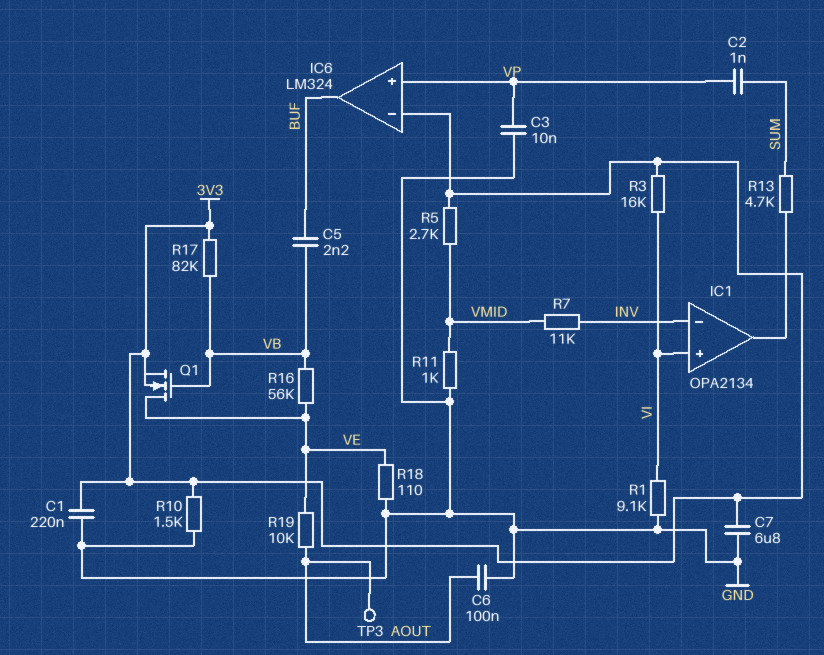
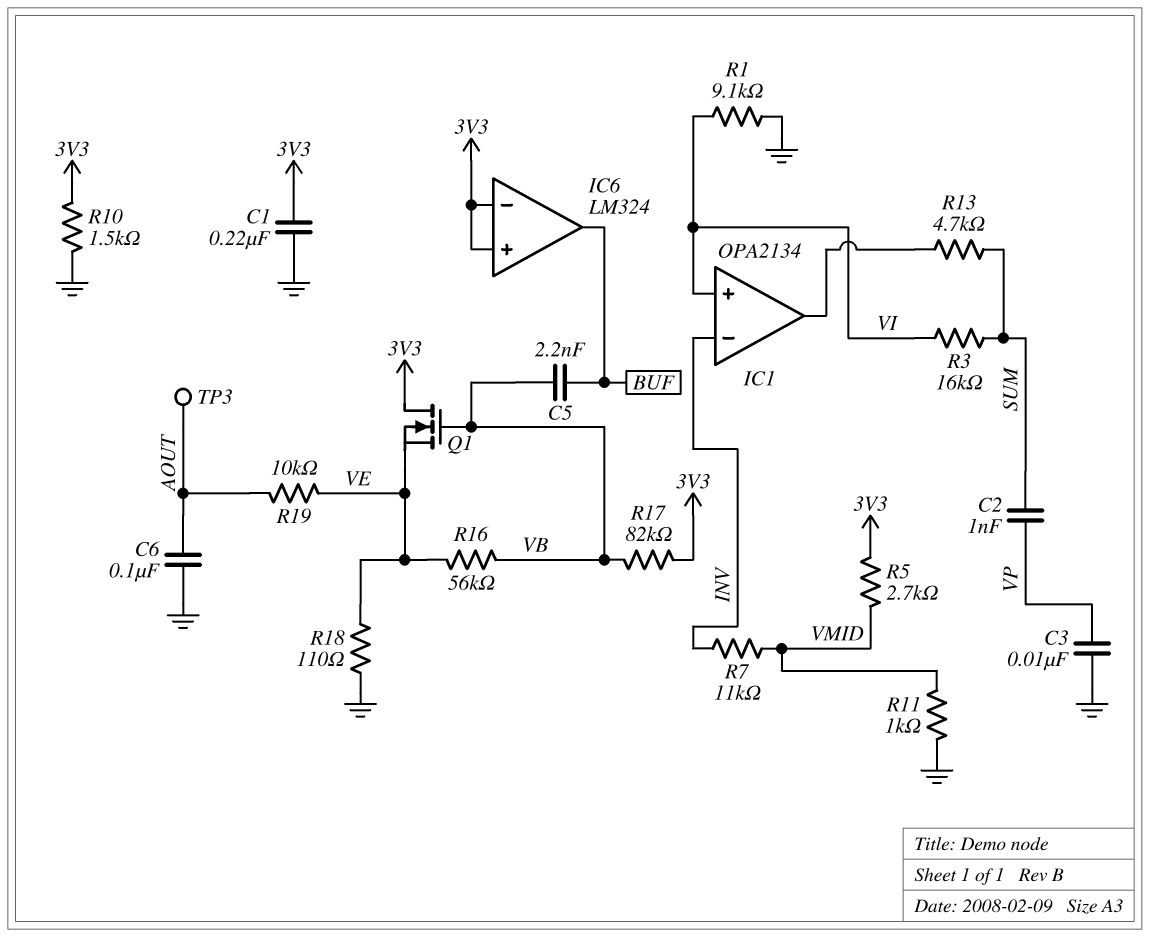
C7: 6.8uF (3V3, GND) -> none
IC6 pin in+: VP -> 3V3
Q1: NMOS (G VB, D VE, S 3V3) -> NMOS (G VB, D 3V3, S VE)
R3: 16k (3V3, VI) -> 16k (SUM, VI)

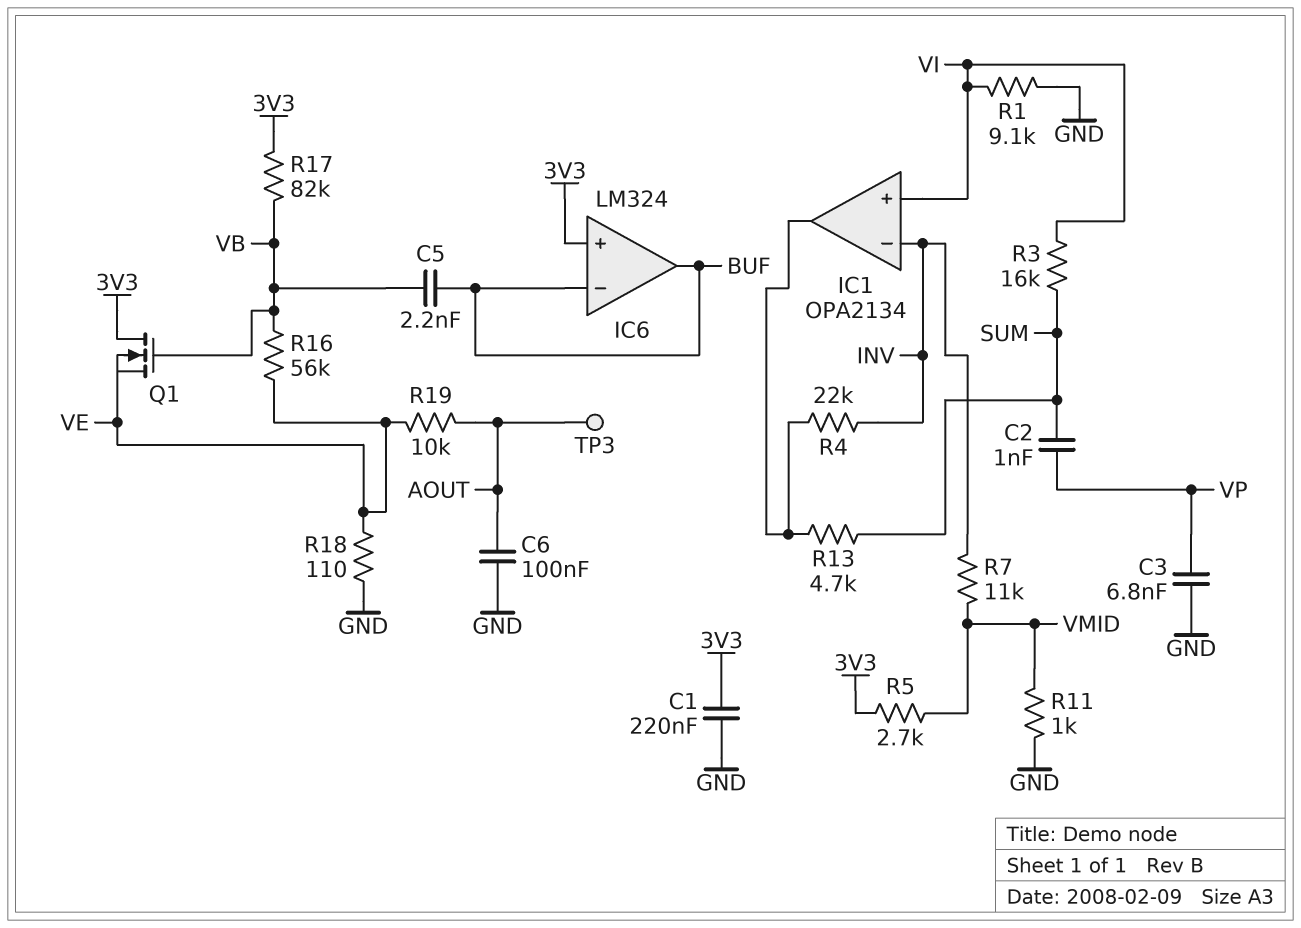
C3: 10nF (GND, VP) -> 6.8nF (GND, VP)
IC6 pin in-: 3V3 -> BUF
R4: none -> 22k (IC1/out, INV)
R10: 1.5k (3V3, GND) -> none

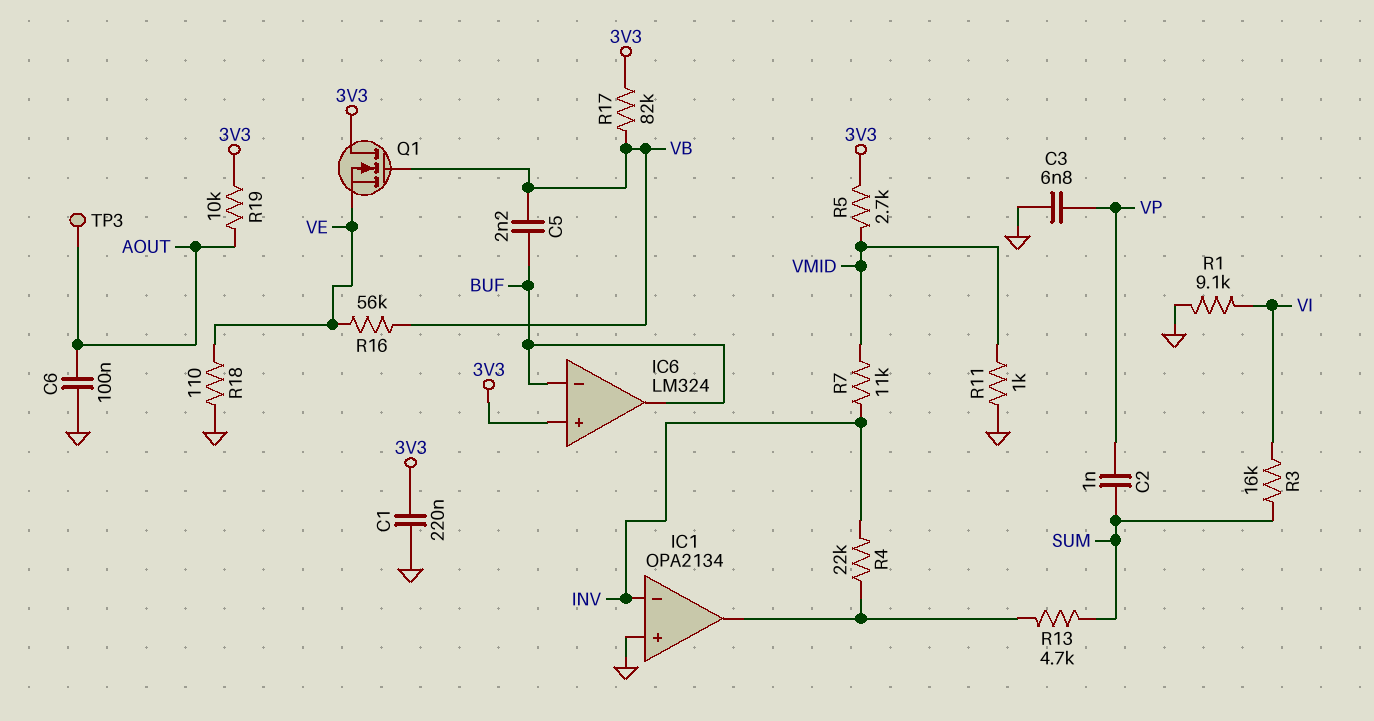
IC1 pin in+: VI -> GND
R19: 10k (AOUT, VE) -> 10k (3V3, AOUT)

